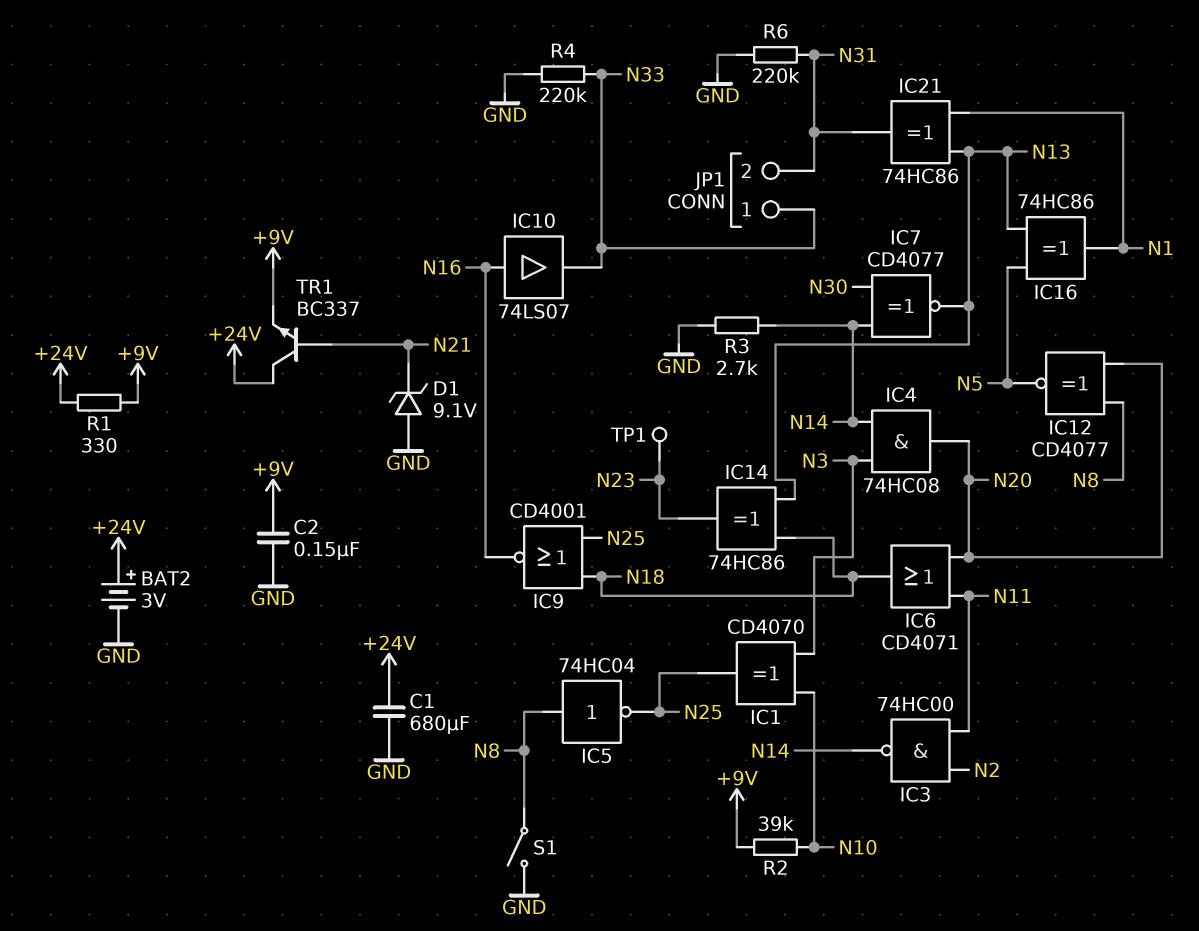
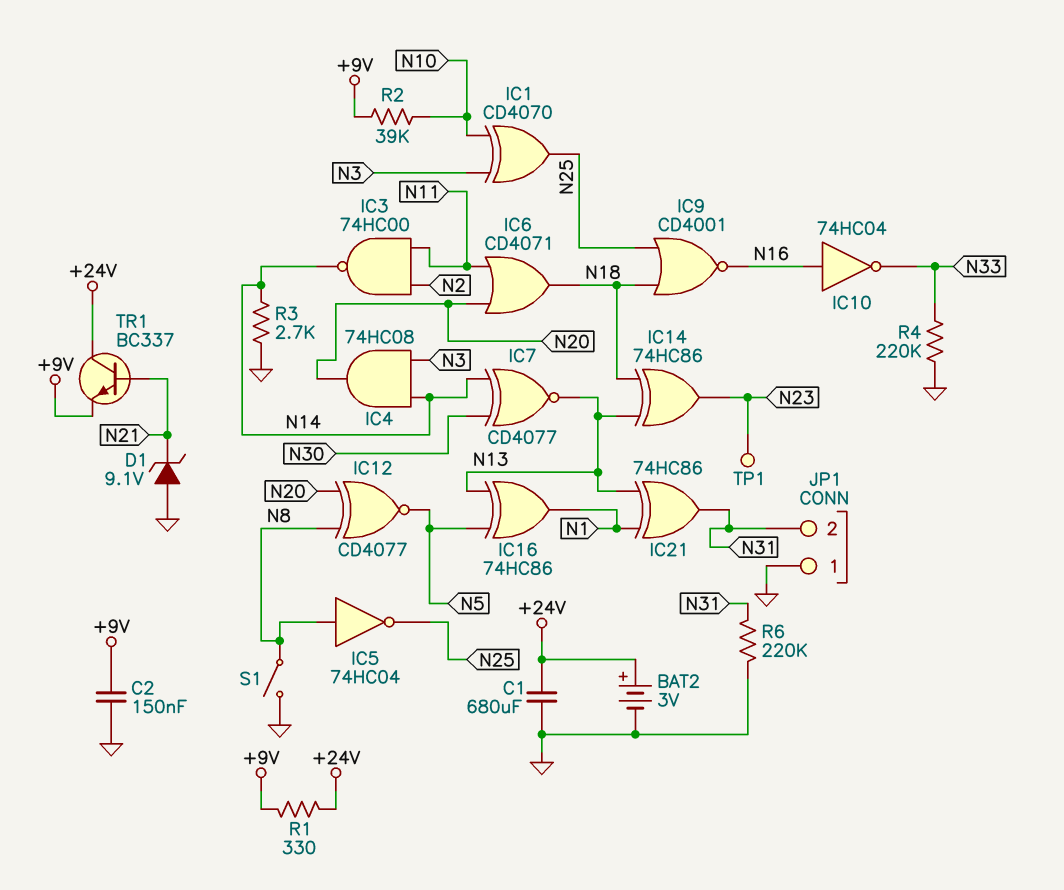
IC10: buffer 74LS07 (in N16, out N33) -> NOT 74HC04 (in N16, out N33)
JP1 pin 1: N33 -> GND

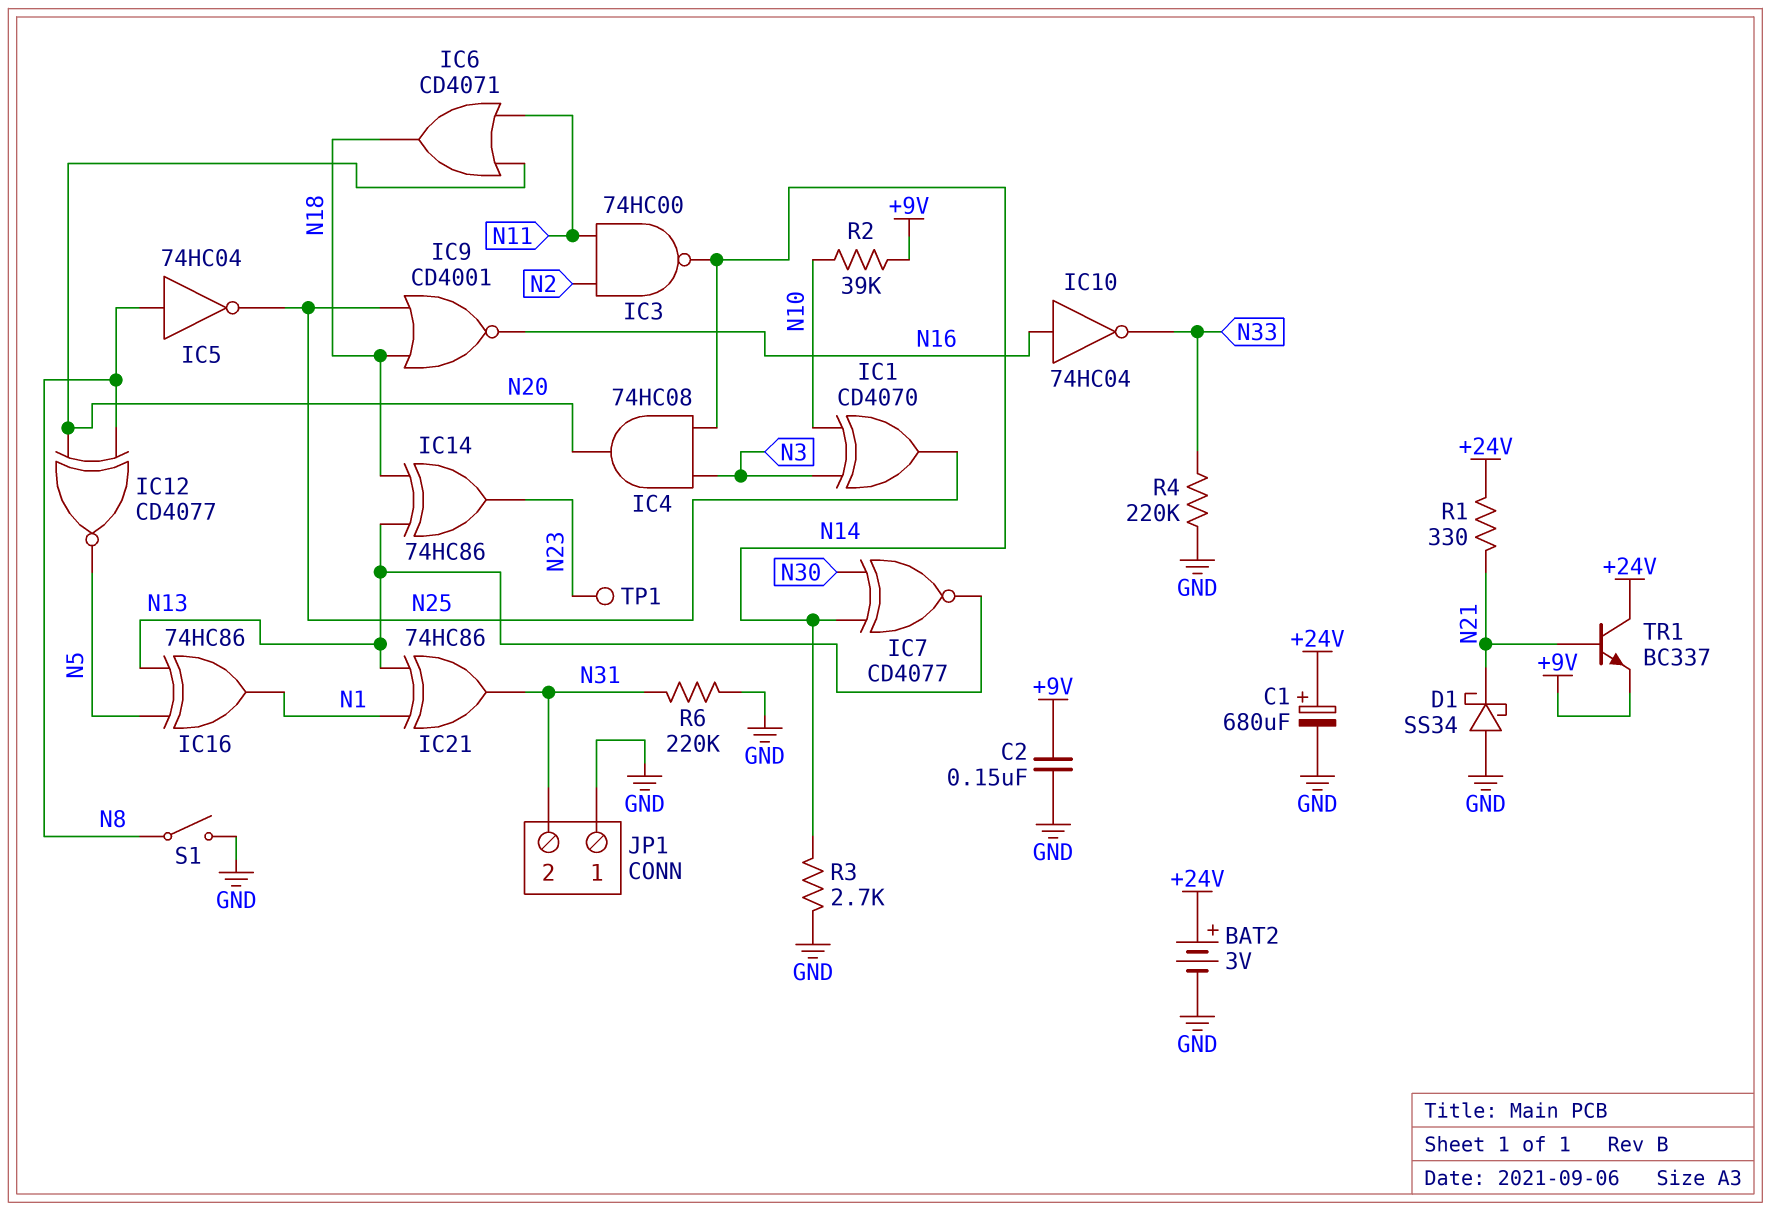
C1: 680uF (+24V, GND) -> 680uF (plus +24V, minus GND)
D1: zener 9.1V (A GND, K N21) -> schottky SS34 (A GND, K N21)
R1: 330 (+9V, +24V) -> 330 (+24V, N21)

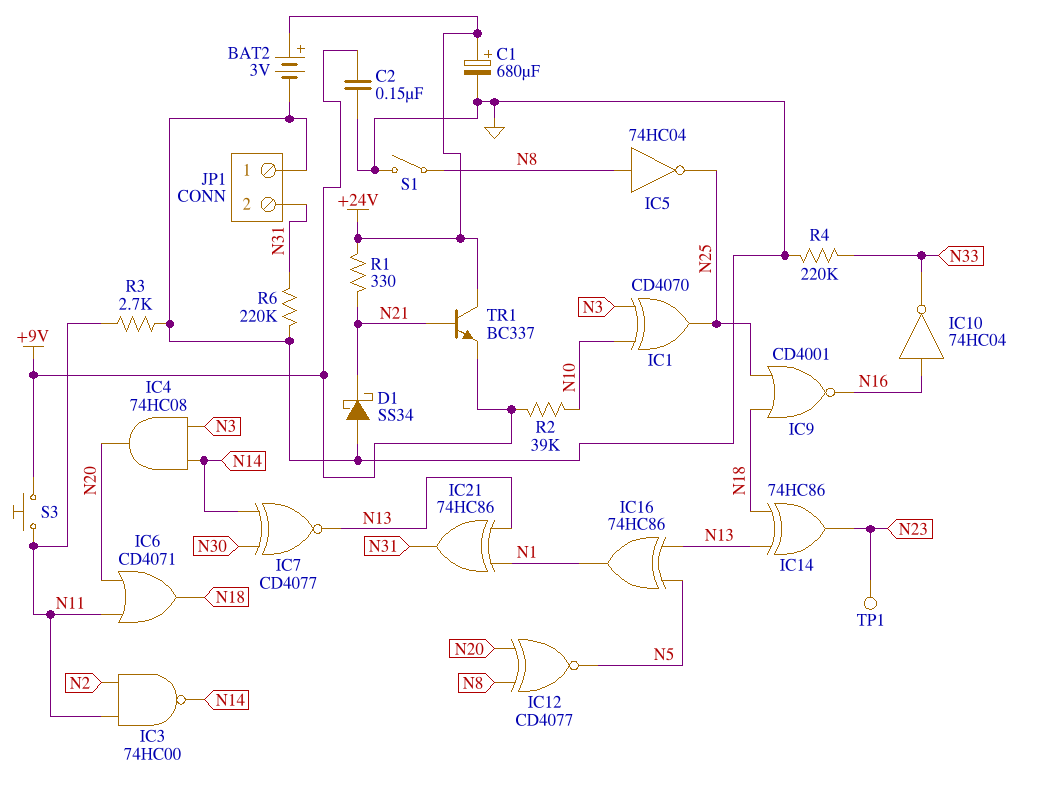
R3: 2.7k (GND, N14) -> 2.7k (GND, N11)
S3: none -> button (+9V, N11)

